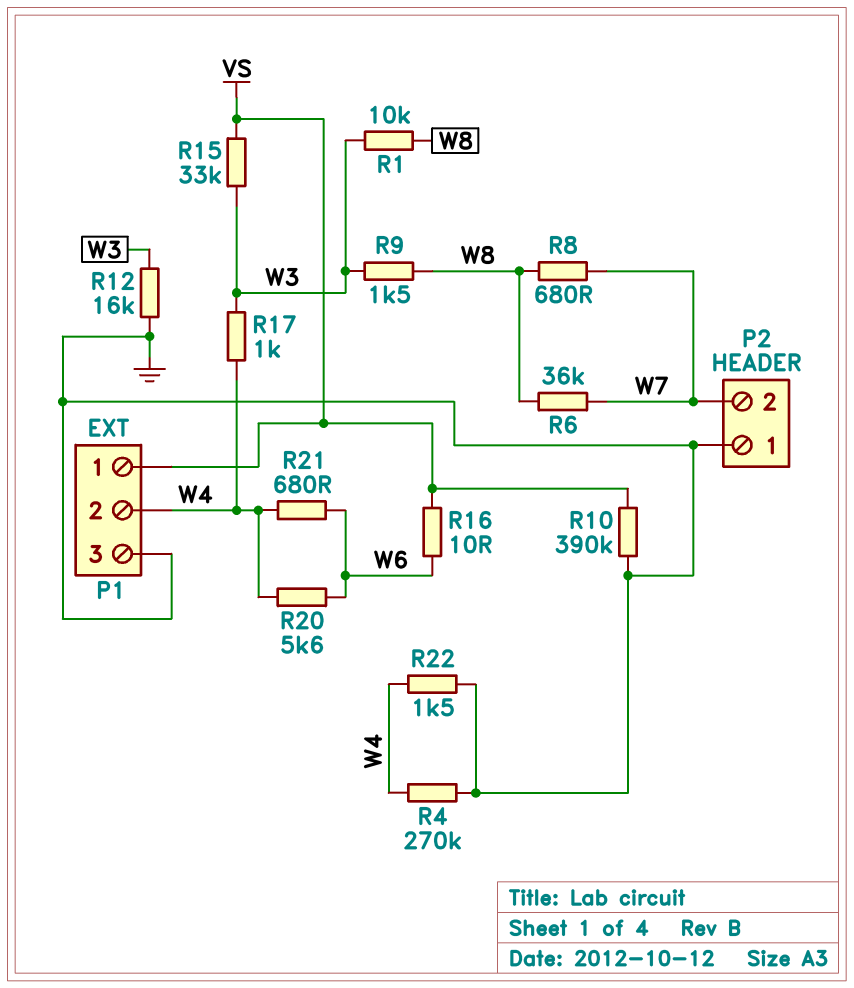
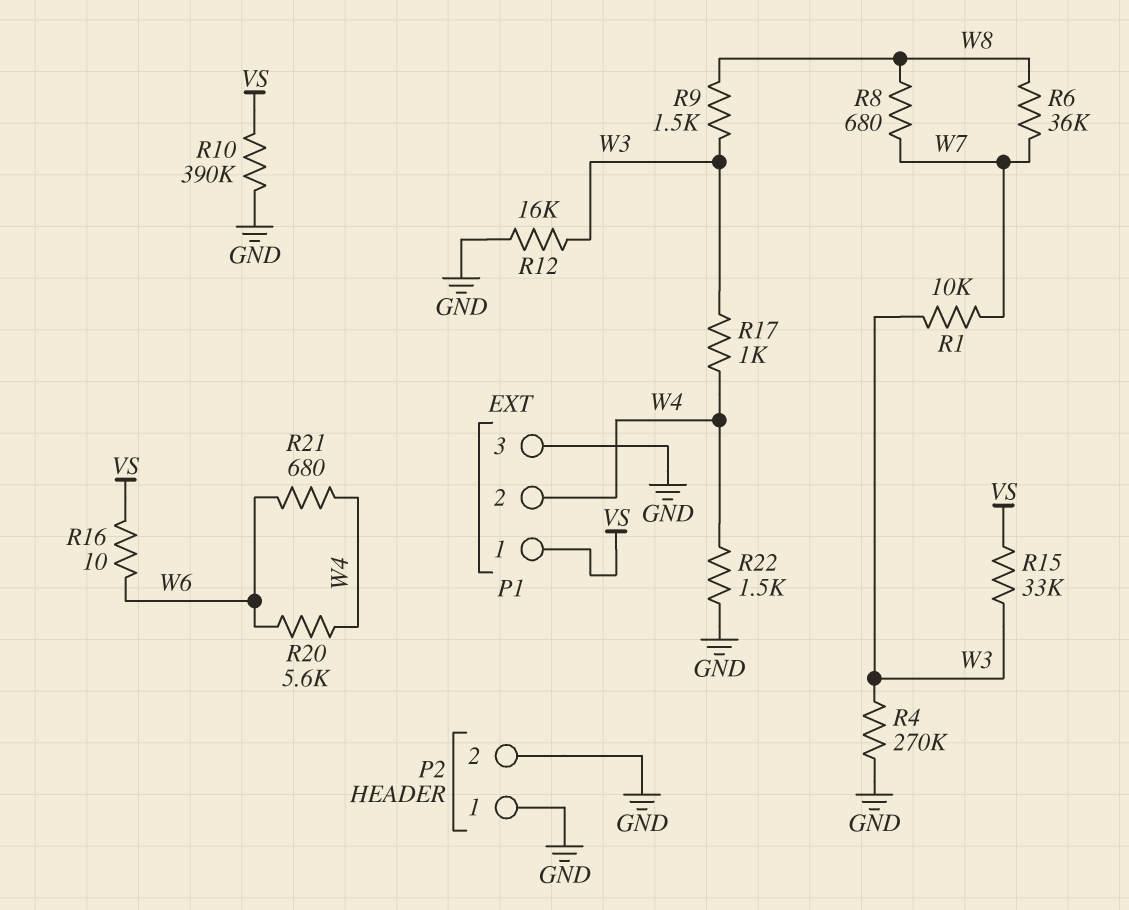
P2 pin 2: W7 -> GND
R1: 10k (W3, W8) -> 10k (W3, W7)
R4: 270k (GND, W4) -> 270k (GND, W3)

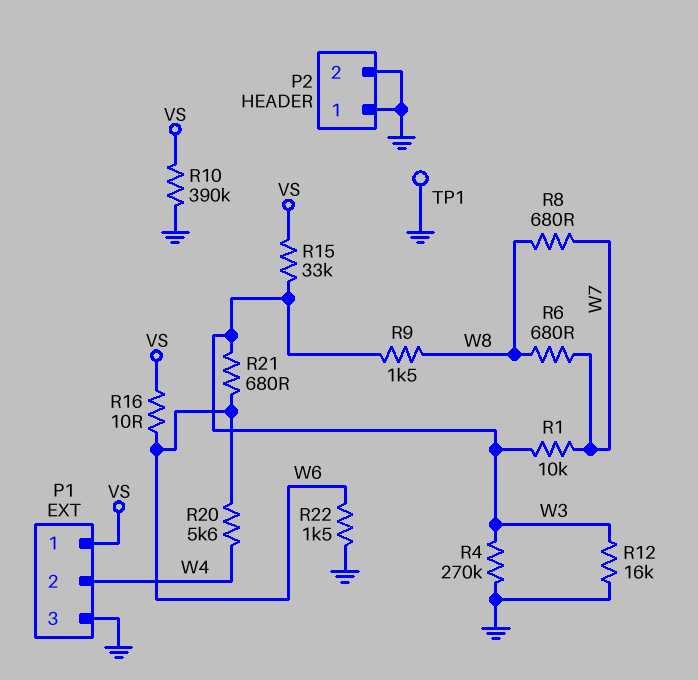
R6: 36k (W7, W8) -> 680 (W7, W8)
R17: 1k (W3, W4) -> none
R21: 680 (W4, W6) -> 680 (W3, W6)
R22: 1.5k (GND, W4) -> 1.5k (GND, W6)
TP1: none -> test point (GND)

